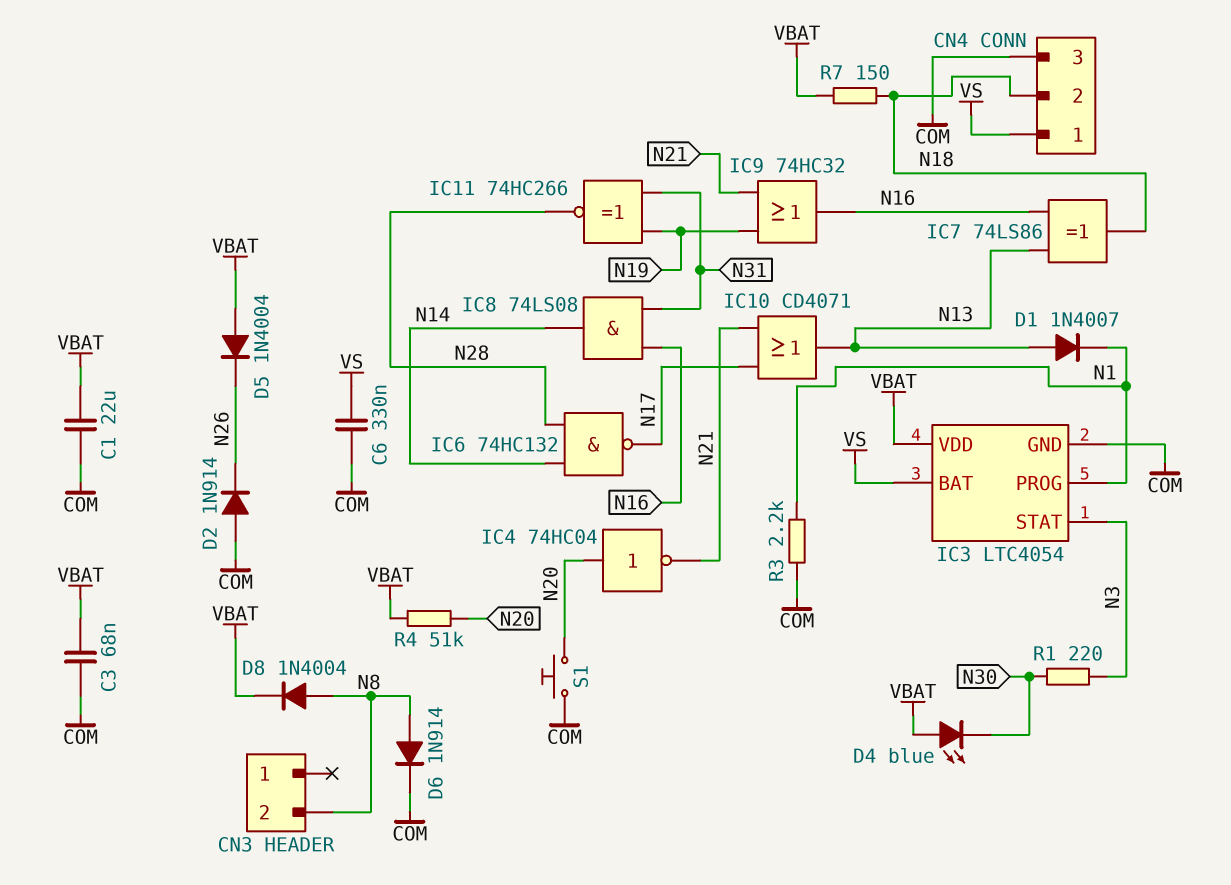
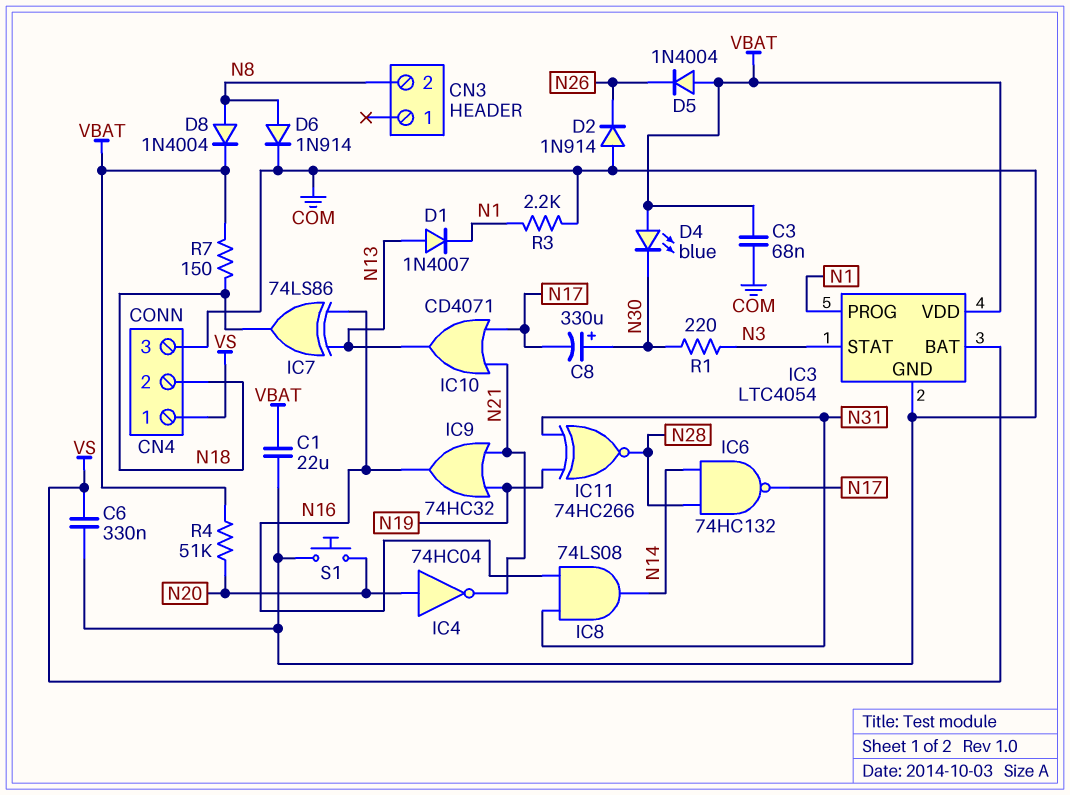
C8: none -> 330uF (plus N30, minus N17)

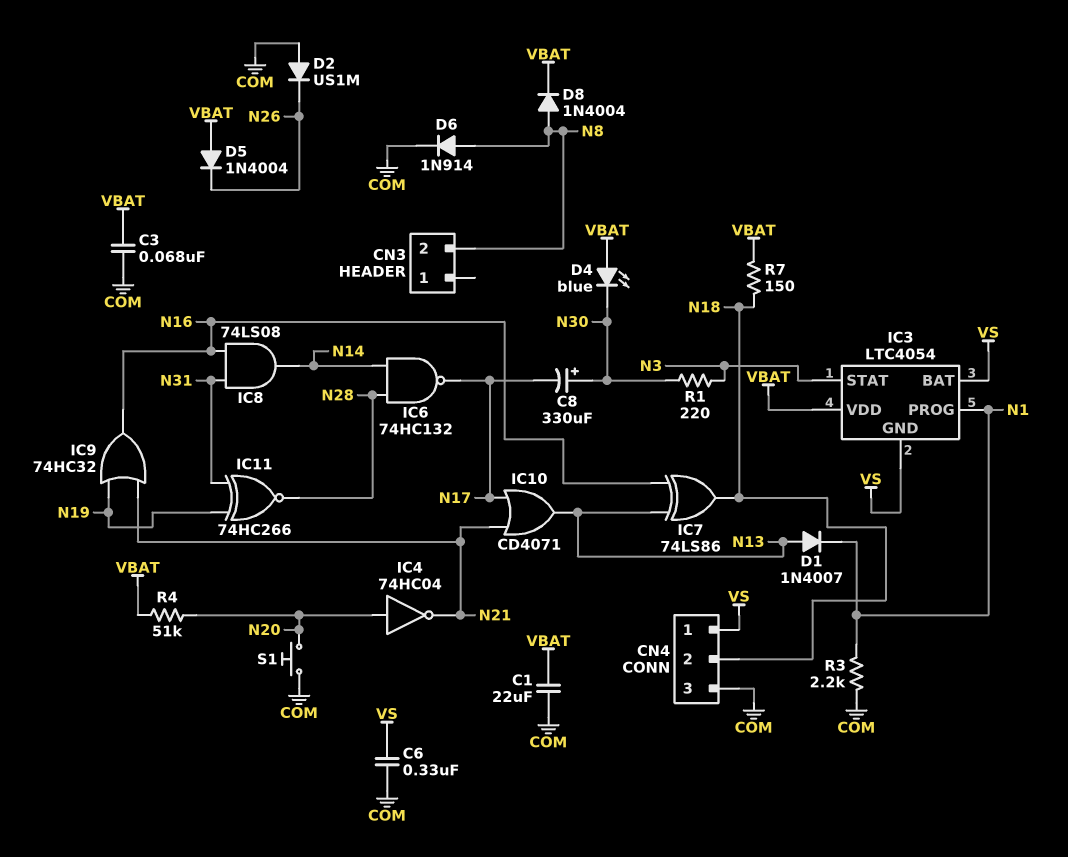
D2: diode 1N914 (A COM, K N26) -> diode US1M (A COM, K N26)
IC3 pin GND: COM -> VS

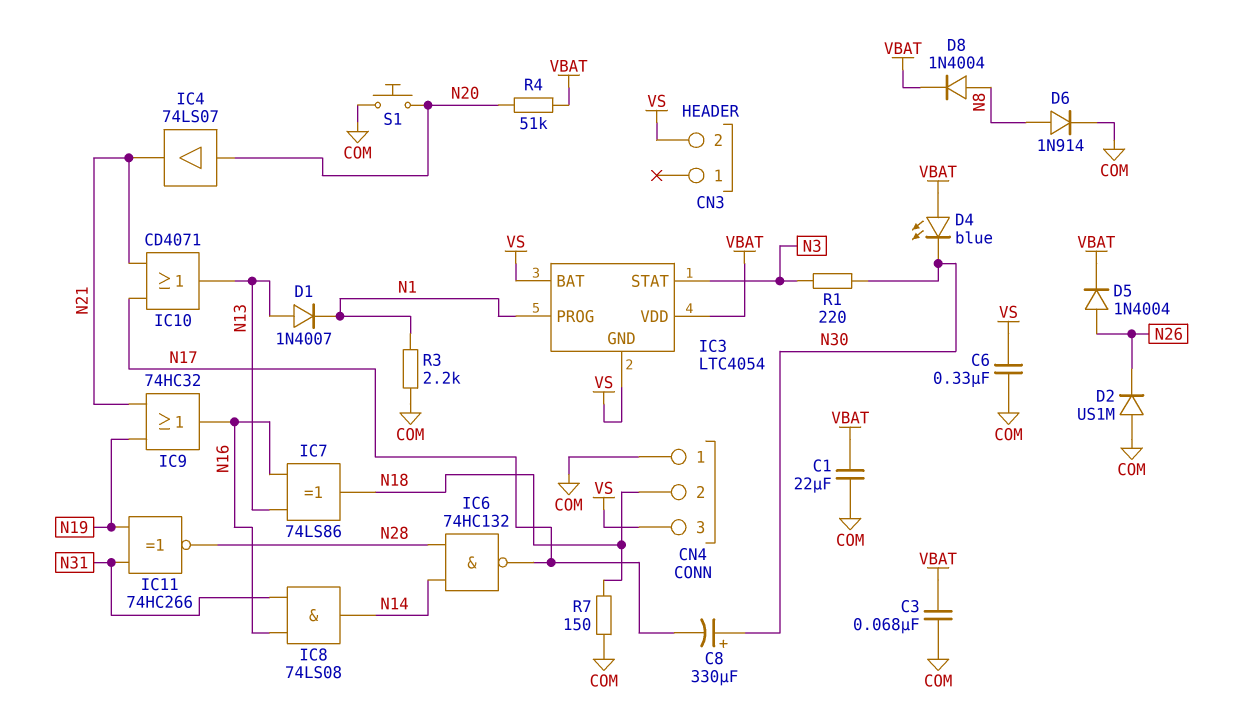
CN3 pin 2: N8 -> VS
CN4 pin 1: VS -> COM
CN4 pin 3: COM -> VS
D5: diode 1N4004 (A VBAT, K N26) -> diode 1N4004 (A N26, K VBAT)
IC4: NOT 74HC04 (in N20, out N21) -> buffer 74LS07 (in N20, out N21)
R7: 150 (N18, VBAT) -> 150 (COM, N18)

